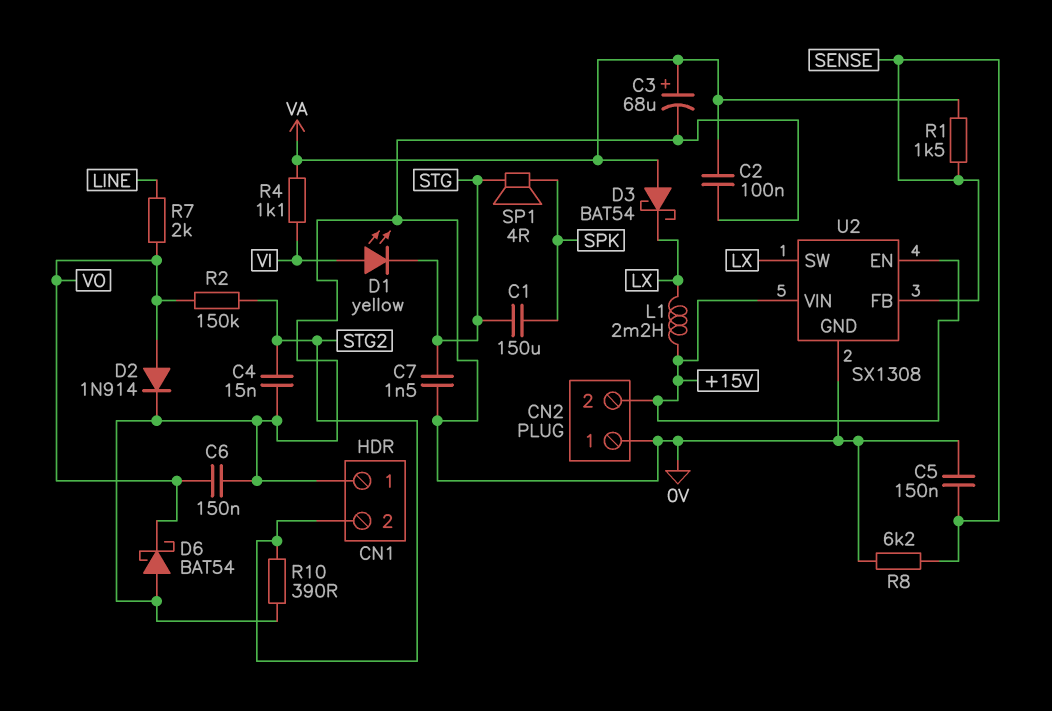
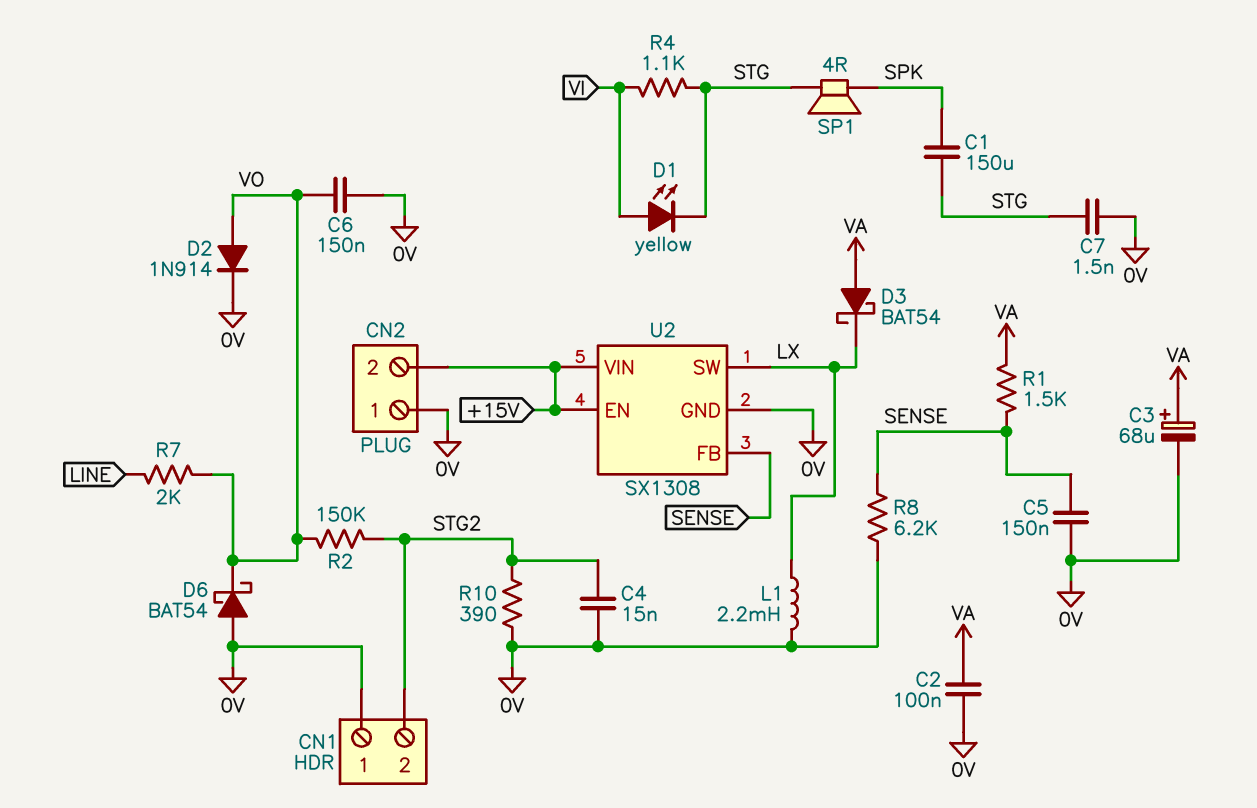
L1: 2.2mH (+15V, LX) -> 2.2mH (0V, LX)
R4: 1.1k (VA, VI) -> 1.1k (STG, VI)

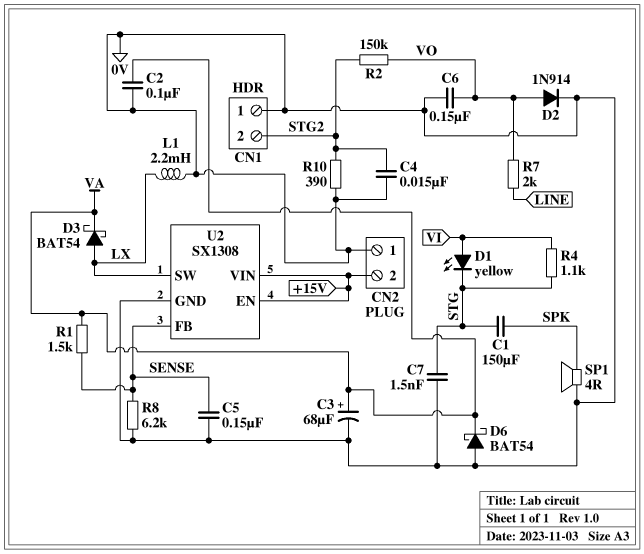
D3: schottky BAT54 (A VA, K LX) -> schottky BAT54 (A LX, K VA)
D6: schottky BAT54 (A 0V, K VO) -> schottky BAT54 (A 0V, K VA)
SP1: speaker 4R (SPK, STG) -> speaker 4R (0V, SPK)

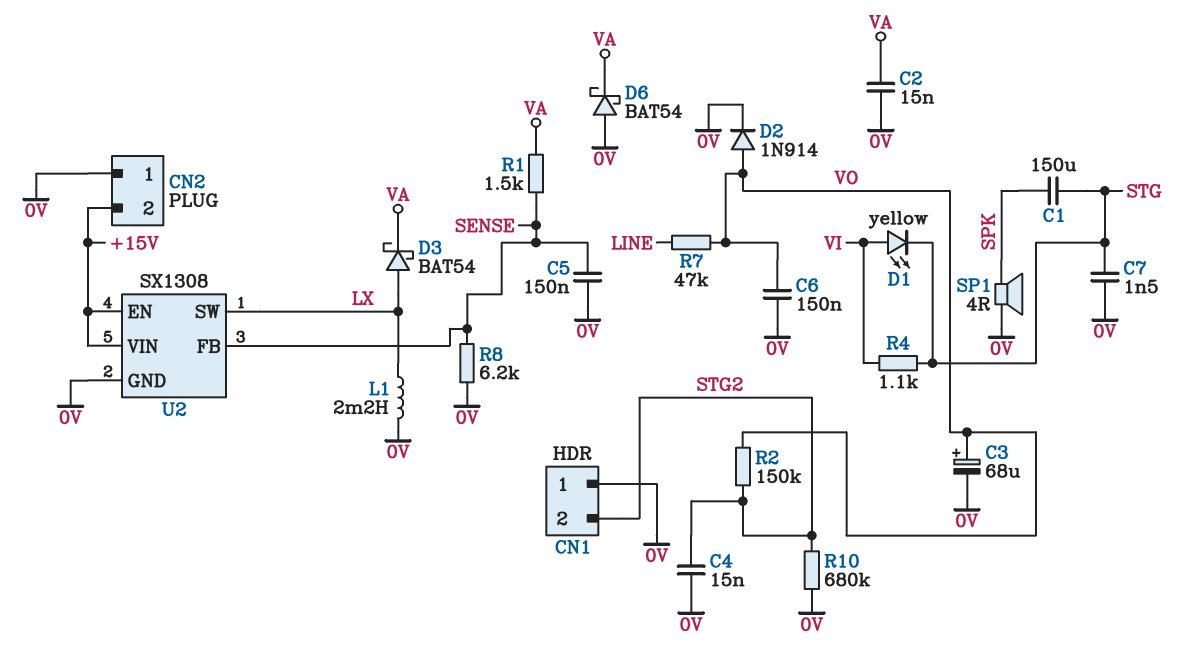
C2: 100nF (0V, VA) -> 15nF (0V, VA)
C3: 68uF (plus VA, minus 0V) -> 68uF (plus VO, minus 0V)
R7: 2k (LINE, VO) -> 47k (LINE, VO)
R10: 390 (0V, STG2) -> 680k (0V, STG2)

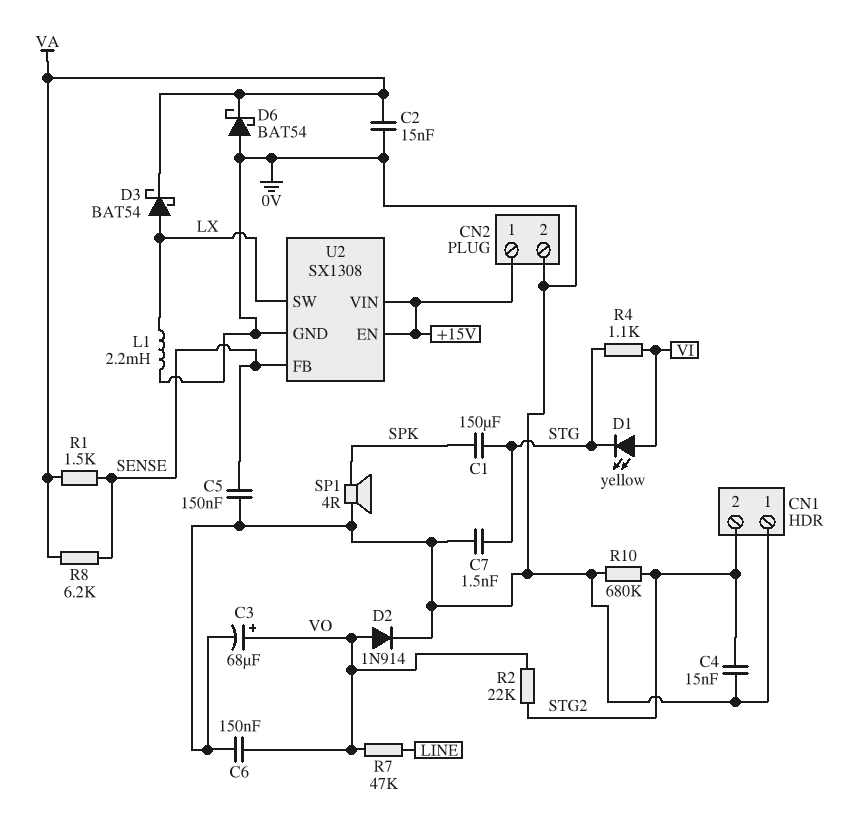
CN2 pin 1: 0V -> +15V
CN2 pin 2: +15V -> 0V
R2: 150k (STG2, VO) -> 22k (STG2, VO)
R8: 6.2k (0V, SENSE) -> 6.2k (SENSE, VA)

